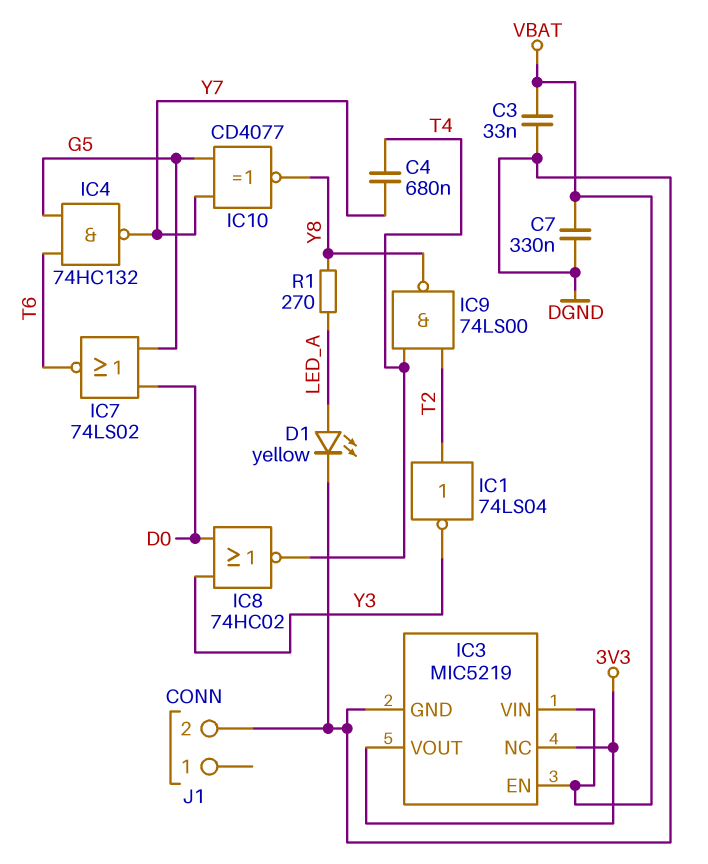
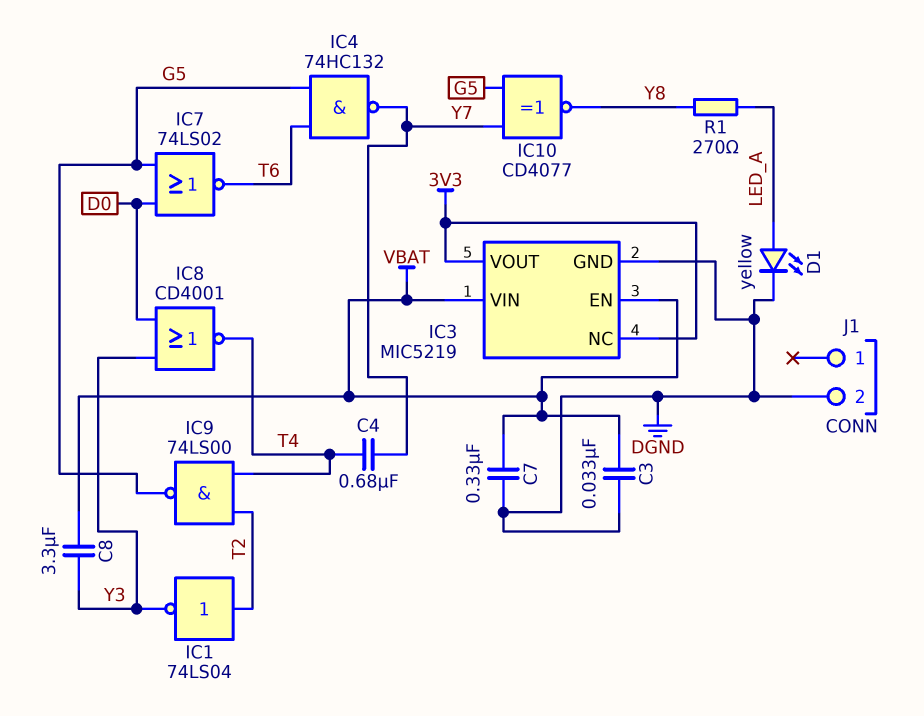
C8: none -> 3.3uF (VBAT, Y3)
IC8: NOR 74HC02 (in D0, in Y3, out T4) -> NOR CD4001 (in D0, in Y3, out T4)
IC9: NAND 74LS00 (in T2, in T4, out Y8) -> NAND 74LS00 (in T2, in T4, out G5)

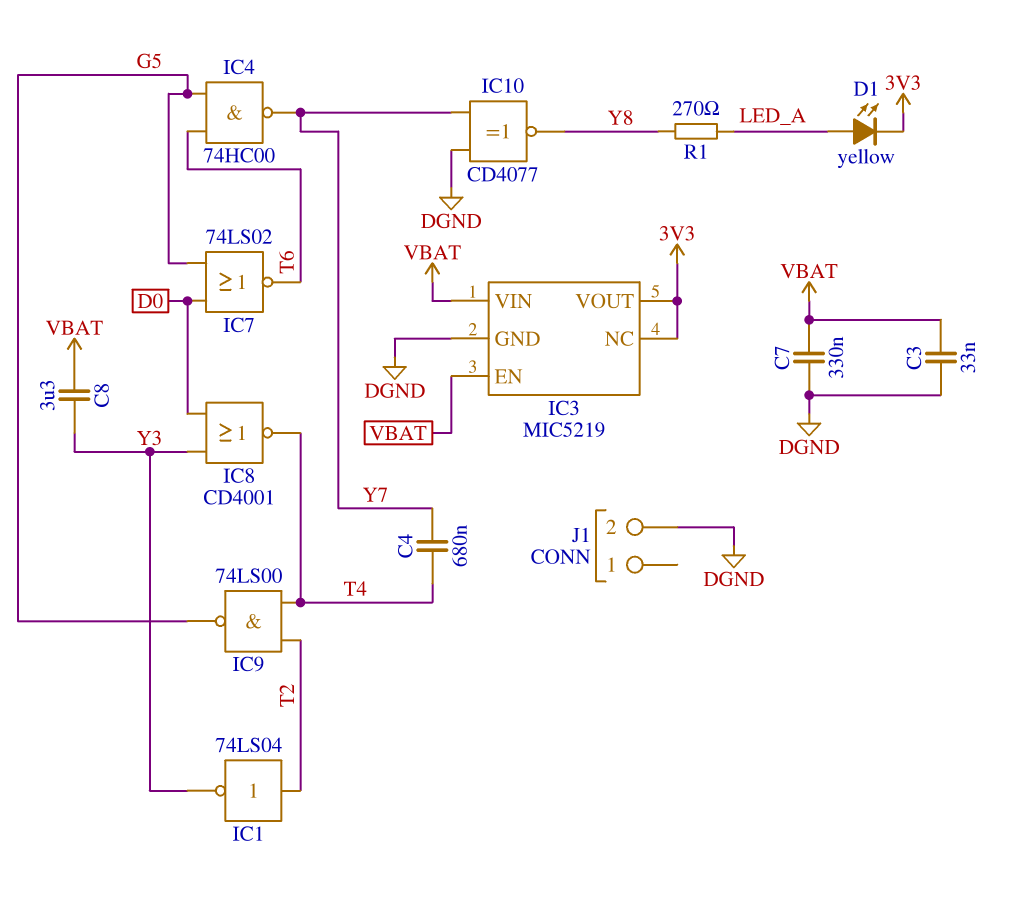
D1: LED yellow (A LED_A, K DGND) -> LED yellow (A LED_A, K 3V3)
IC4: NAND 74HC132 (in G5, in T6, out Y7) -> NAND 74HC00 (in G5, in T6, out Y7)
IC10: XNOR CD4077 (in G5, in Y7, out Y8) -> XNOR CD4077 (in DGND, in Y7, out Y8)

